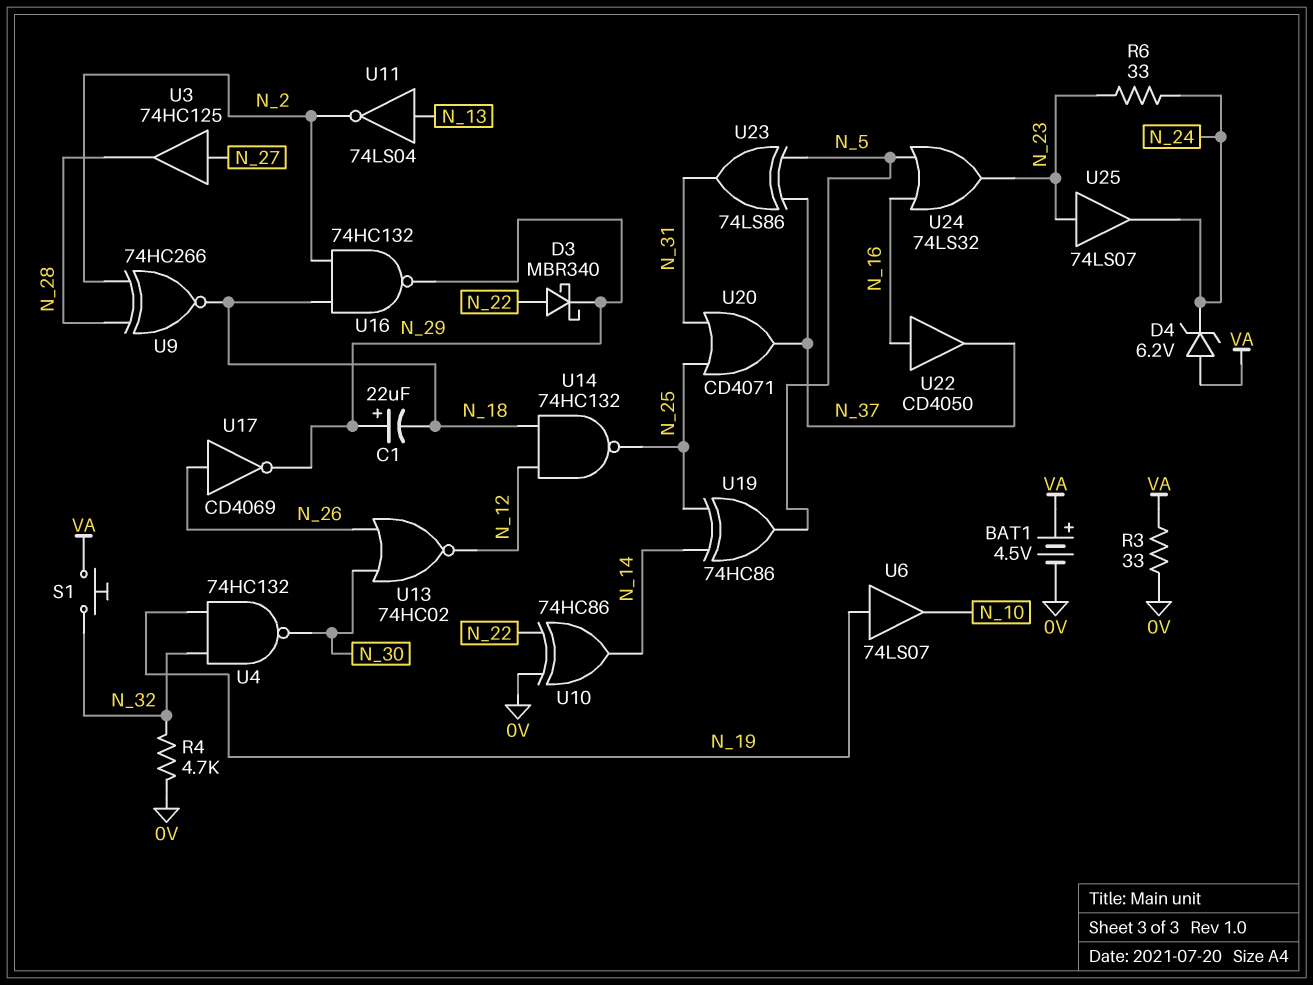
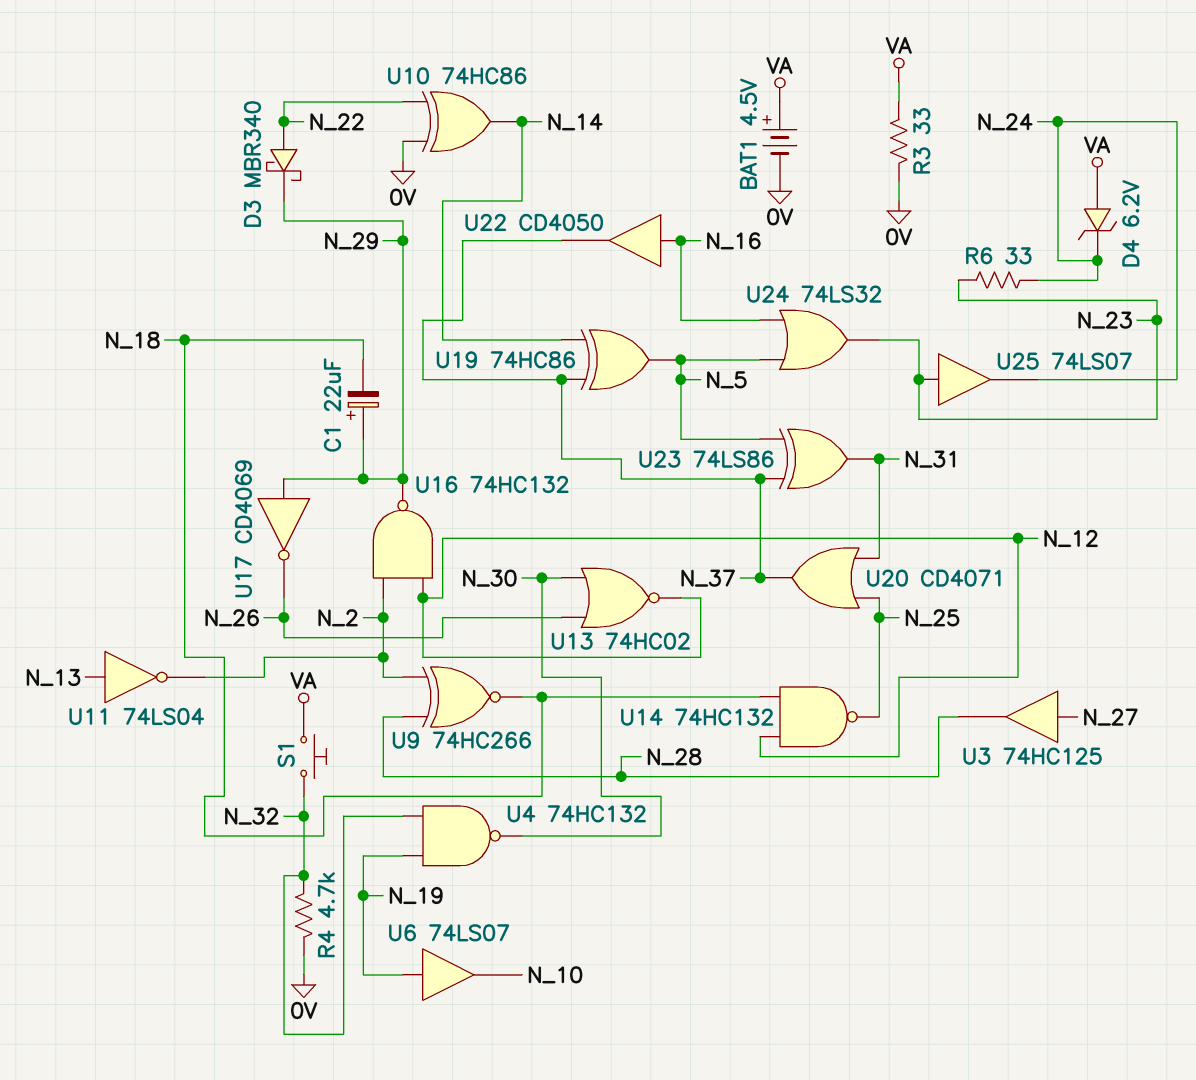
U16: NAND 74HC132 (in N_2, in N_18, out N_29) -> NAND 74HC132 (in N_2, in N_12, out N_29)
U17: NOT CD4069 (in N_26, out N_29) -> NOT CD4069 (in N_29, out N_26)
U19: XOR 74HC86 (in N_14, in N_25, out N_5) -> XOR 74HC86 (in N_14, in N_37, out N_5)

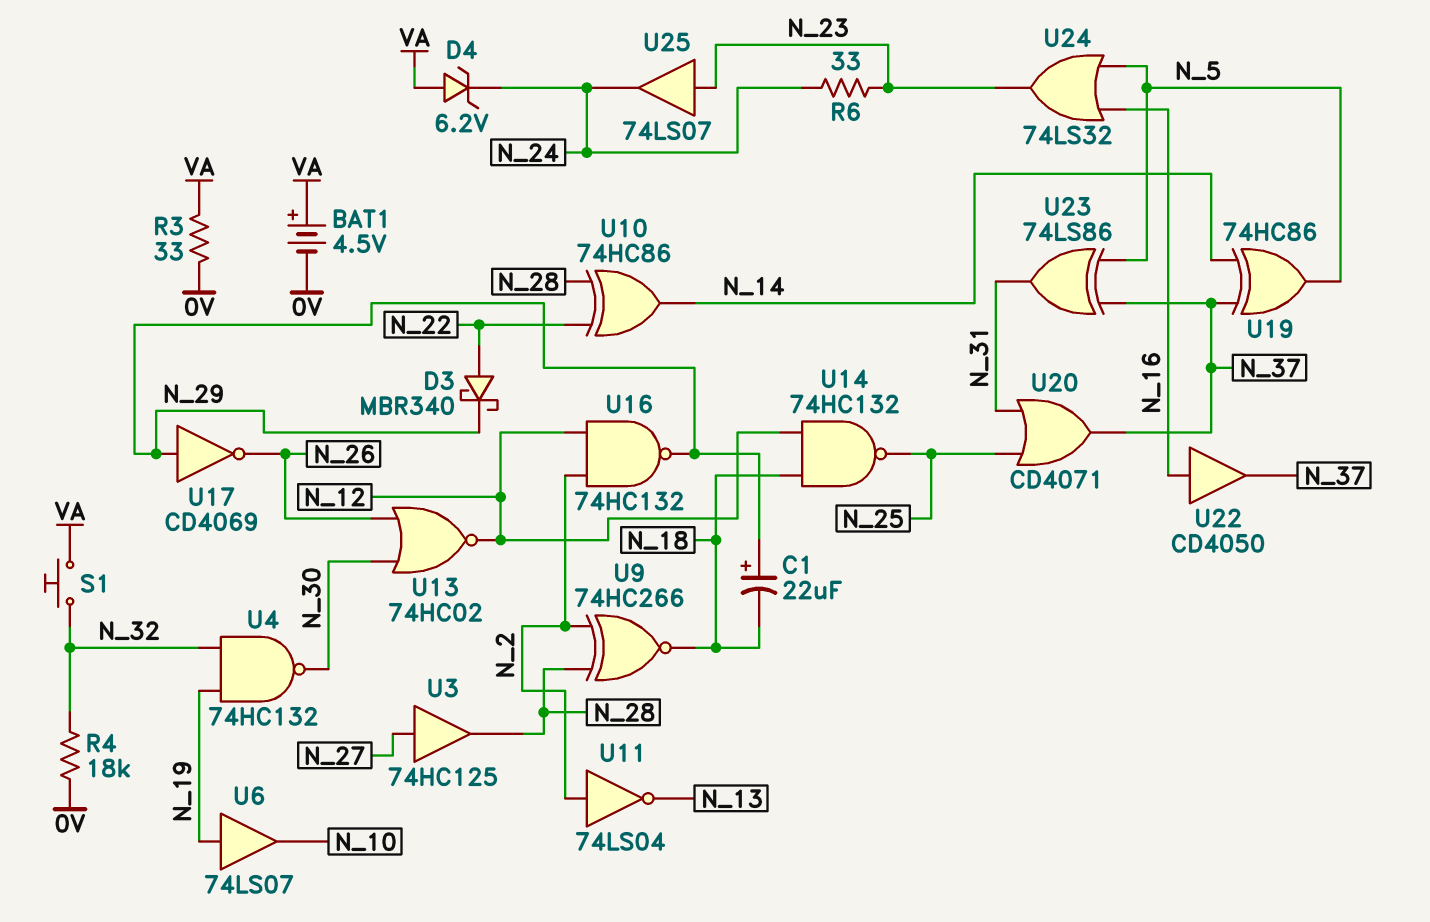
R4: 4.7k (0V, N_32) -> 18k (0V, N_32)
U10: XOR 74HC86 (in 0V, in N_22, out N_14) -> XOR 74HC86 (in N_22, in N_28, out N_14)
U11: NOT 74LS04 (in N_13, out N_2) -> NOT 74LS04 (in N_2, out N_13)

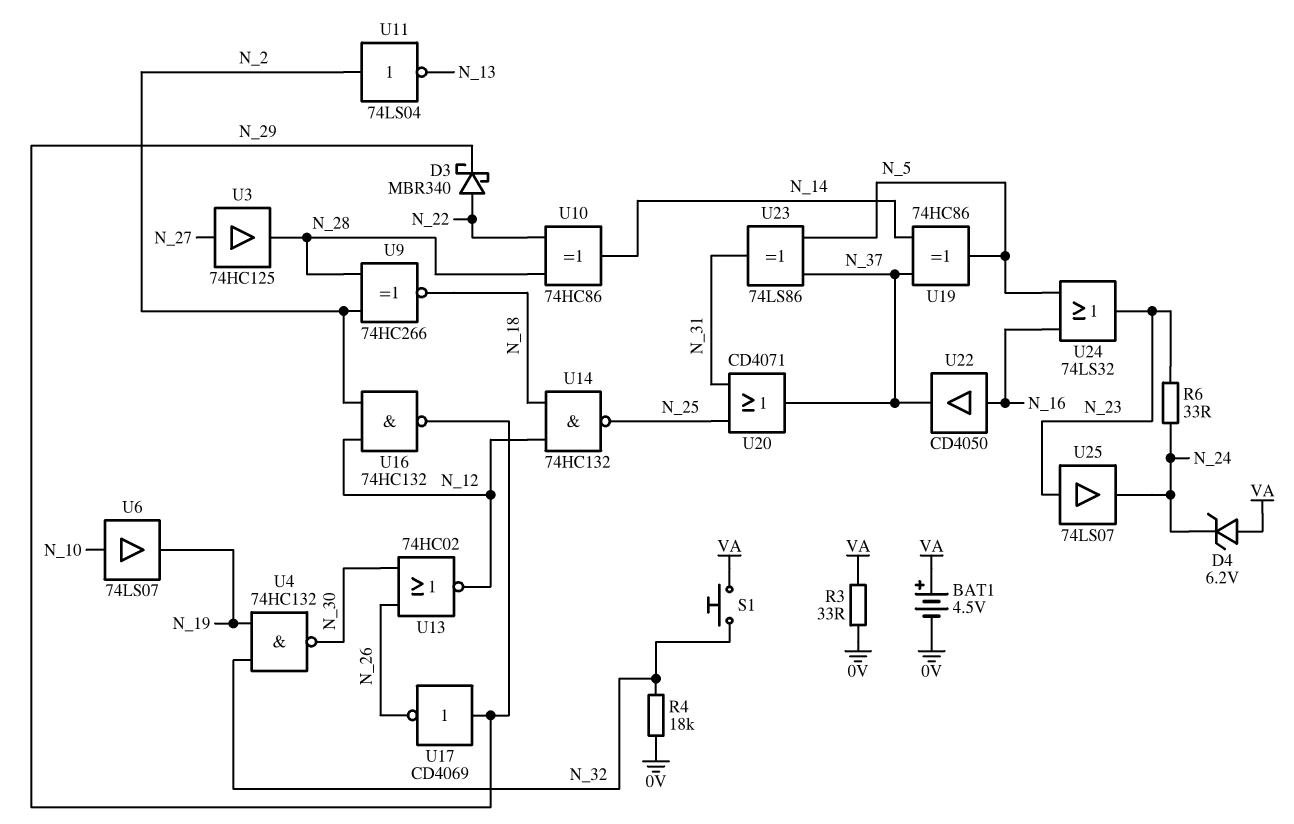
C1: 22uF (plus N_29, minus N_18) -> none
U6: buffer 74LS07 (in N_19, out N_10) -> buffer 74LS07 (in N_10, out N_19)

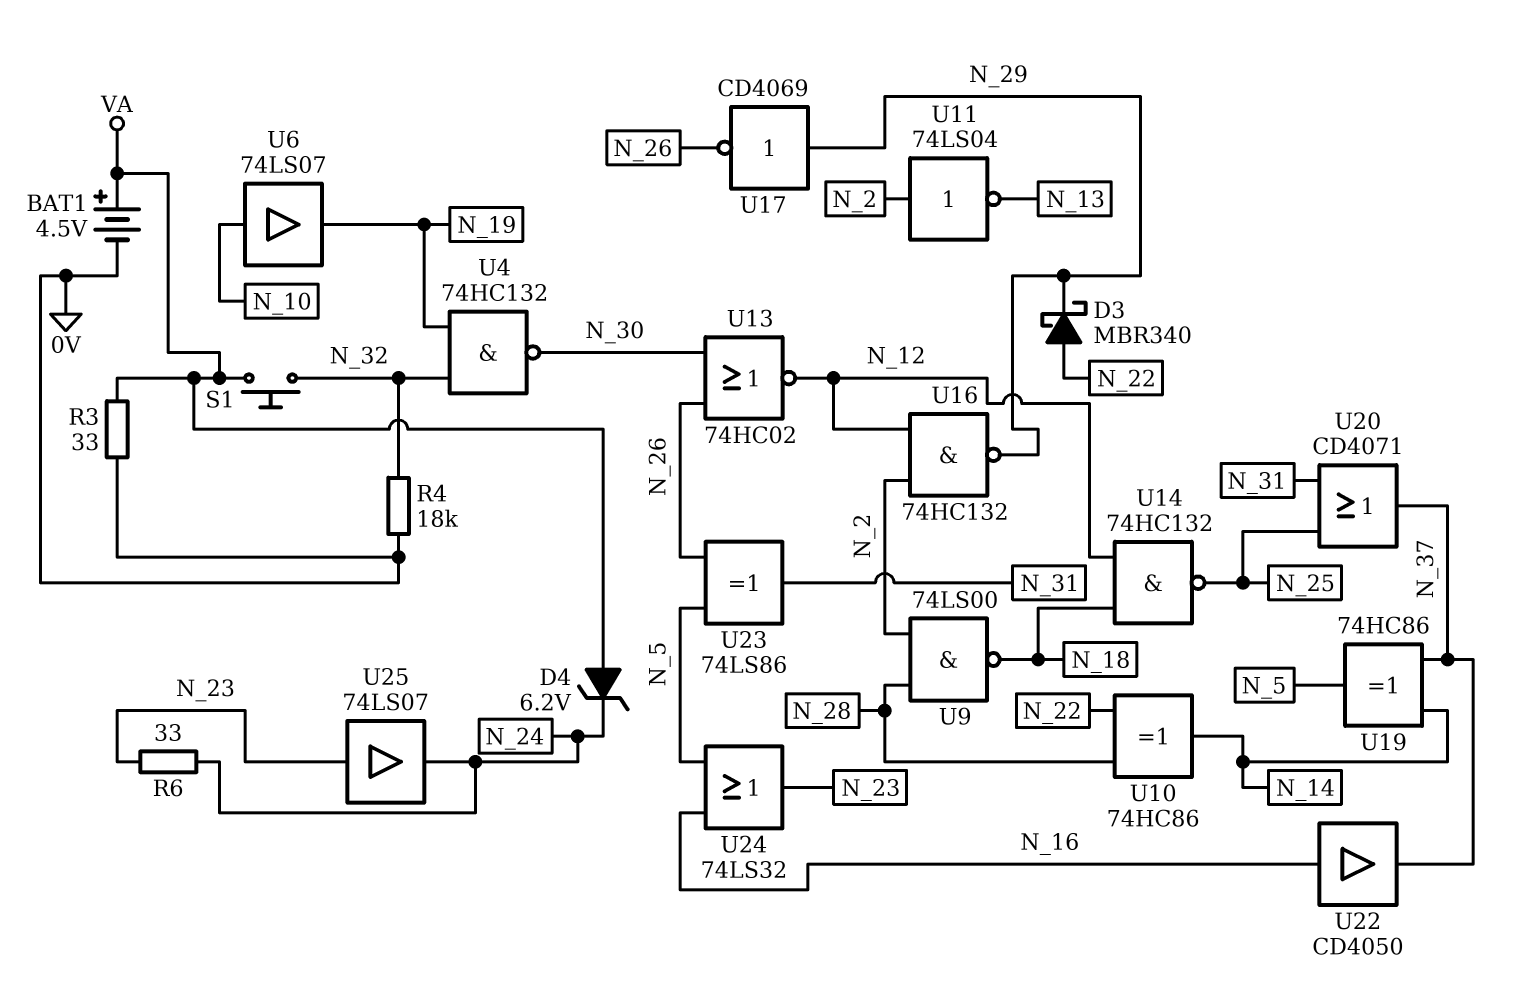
U3: buffer 74HC125 (in N_27, out N_28) -> none
U9: XNOR 74HC266 (in N_2, in N_28, out N_18) -> NAND 74LS00 (in N_2, in N_28, out N_18)
U23: XOR 74LS86 (in N_5, in N_37, out N_31) -> XOR 74LS86 (in N_5, in N_26, out N_31)

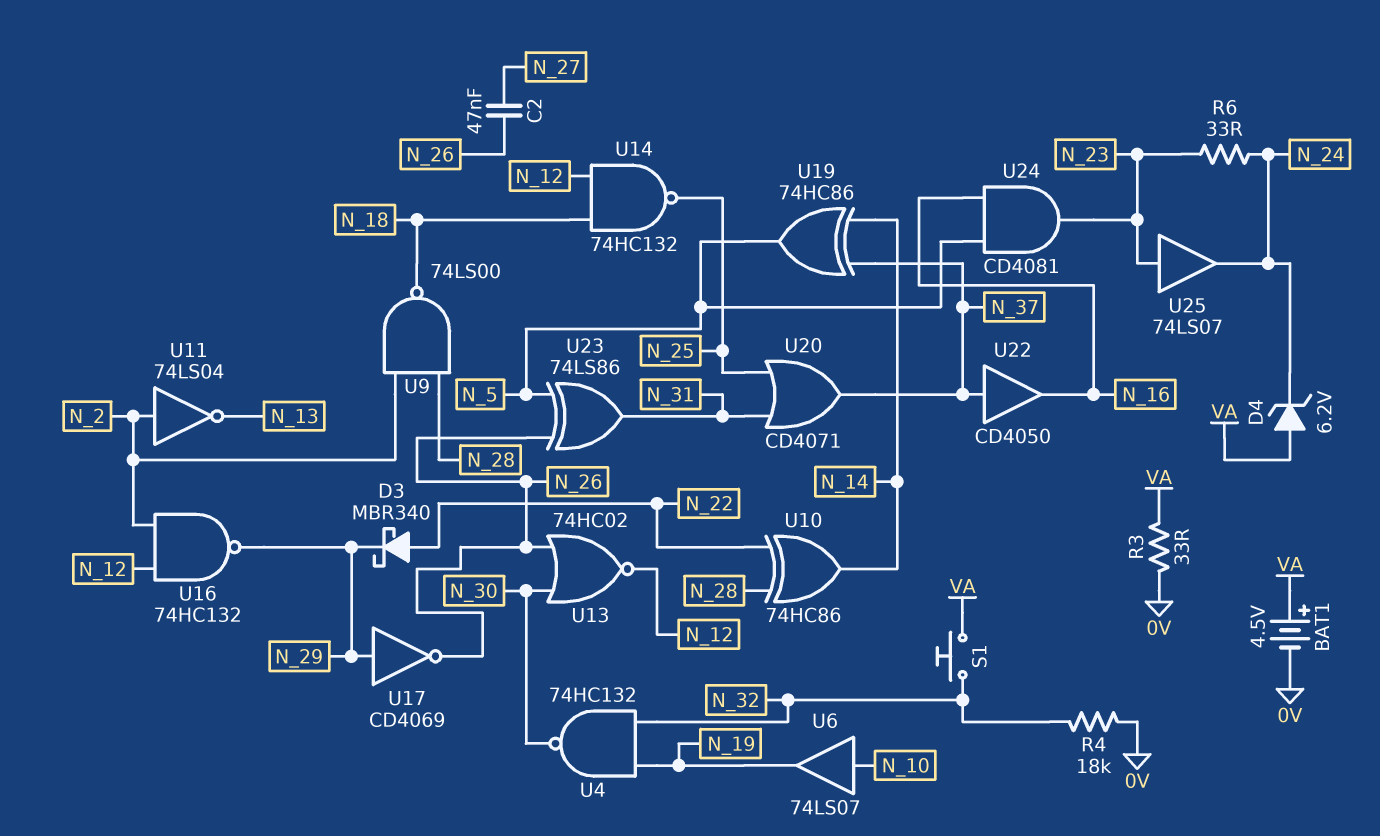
C2: none -> 47nF (N_26, N_27)
U22: buffer CD4050 (in N_16, out N_37) -> buffer CD4050 (in N_37, out N_16)
U24: OR 74LS32 (in N_5, in N_16, out N_23) -> AND CD4081 (in N_5, in N_16, out N_23)

